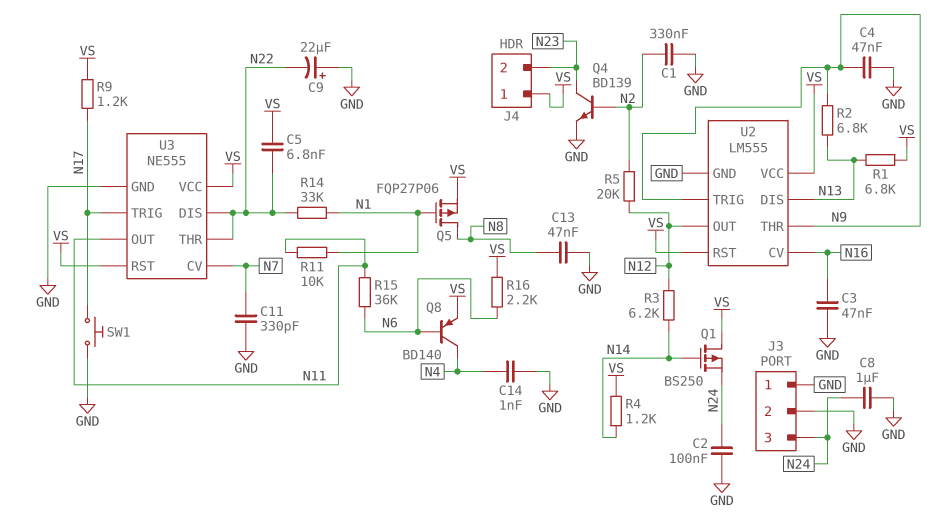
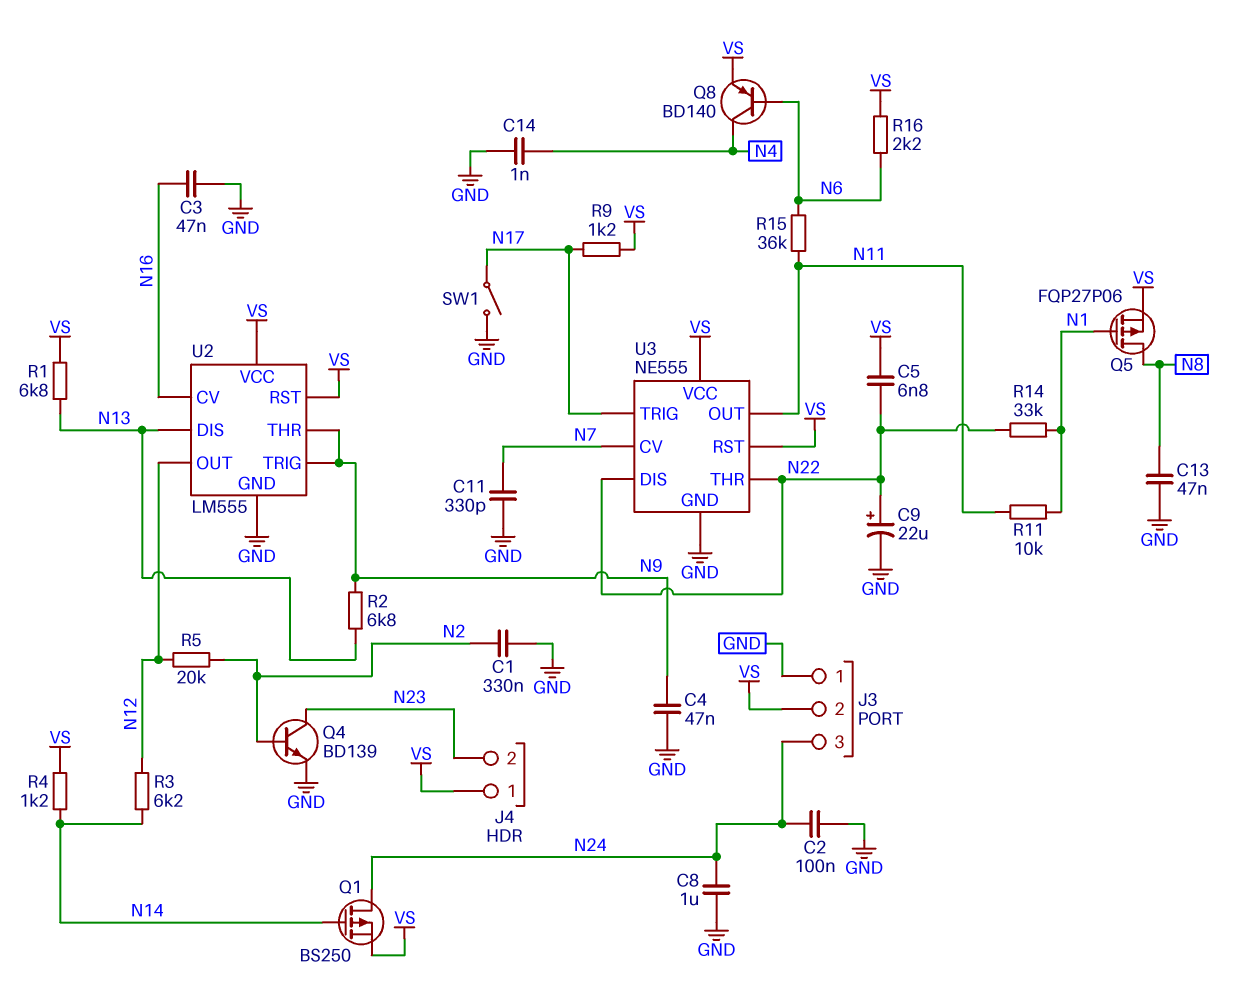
C9: 22uF (plus GND, minus N22) -> 22uF (plus N22, minus GND)
J3 pin 2: GND -> VS
Q1: PMOS BS250 (G N14, D VS, S N24) -> PMOS BS250 (G N14, D N24, S VS)
SW1: button (GND, N17) -> switch (GND, N17)

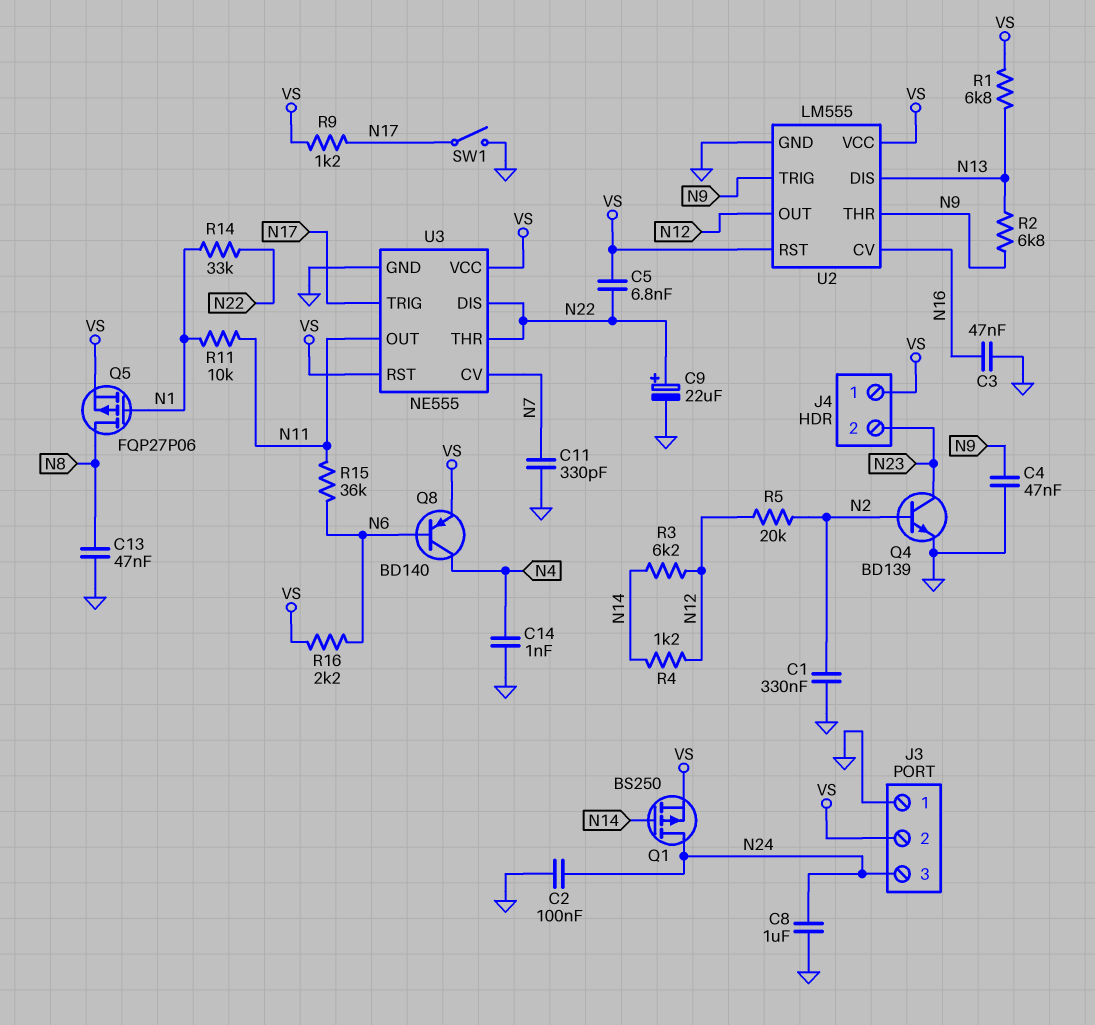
R4: 1.2k (N14, VS) -> 1.2k (N12, N14)

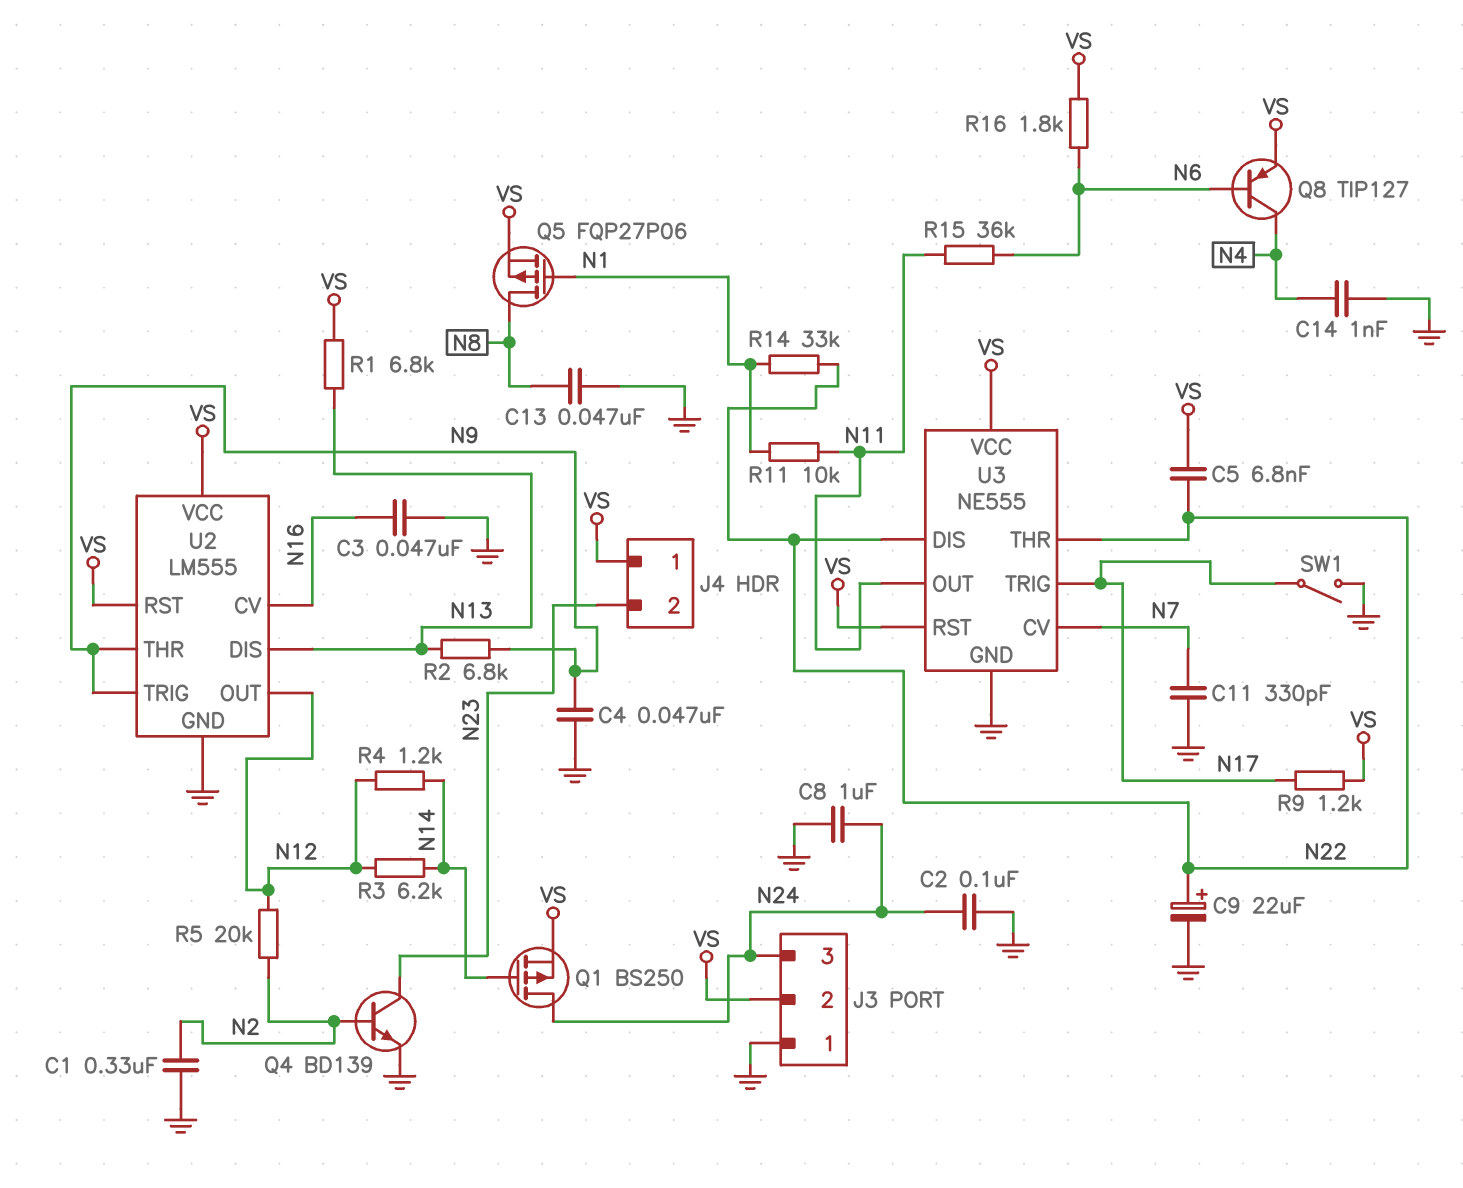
Q8: PNP BD140 (B N6, C N4, E VS) -> PNP TIP127 (B N6, C N4, E VS)
R16: 2.2k (N6, VS) -> 1.8k (N6, VS)

